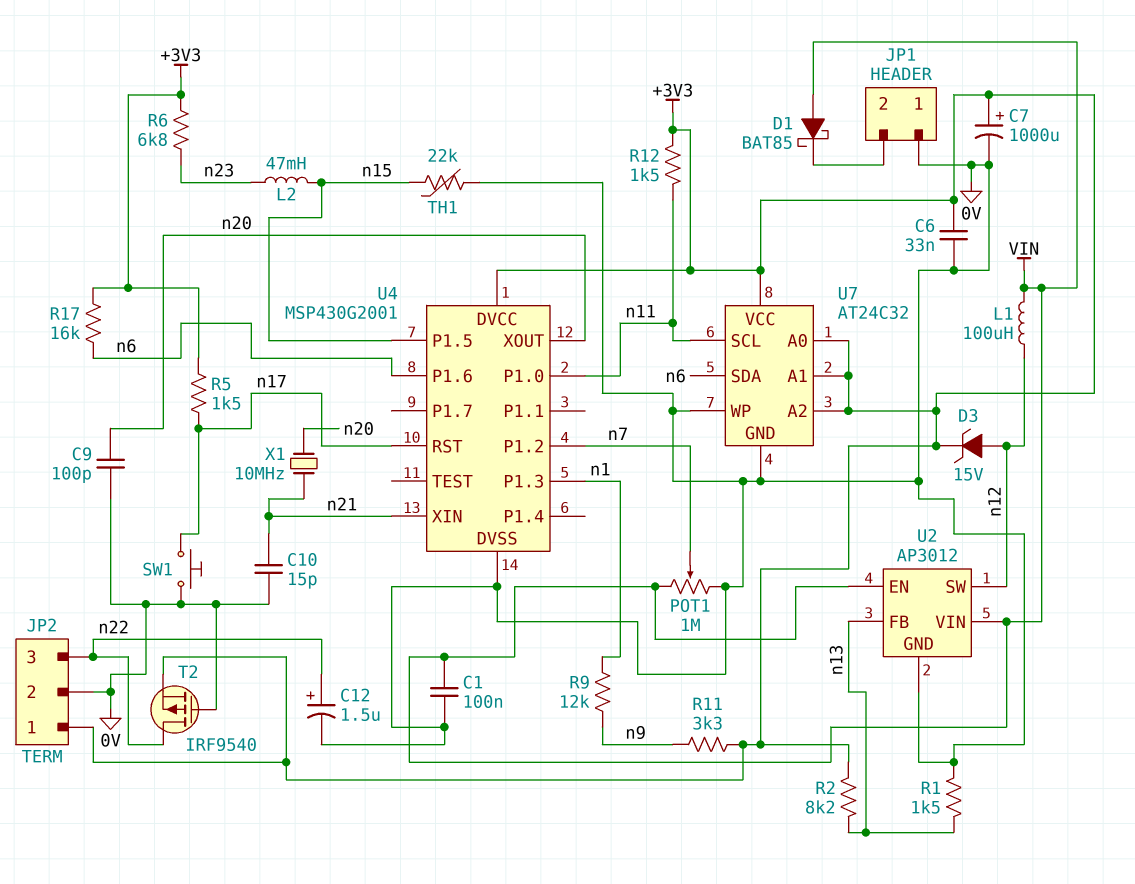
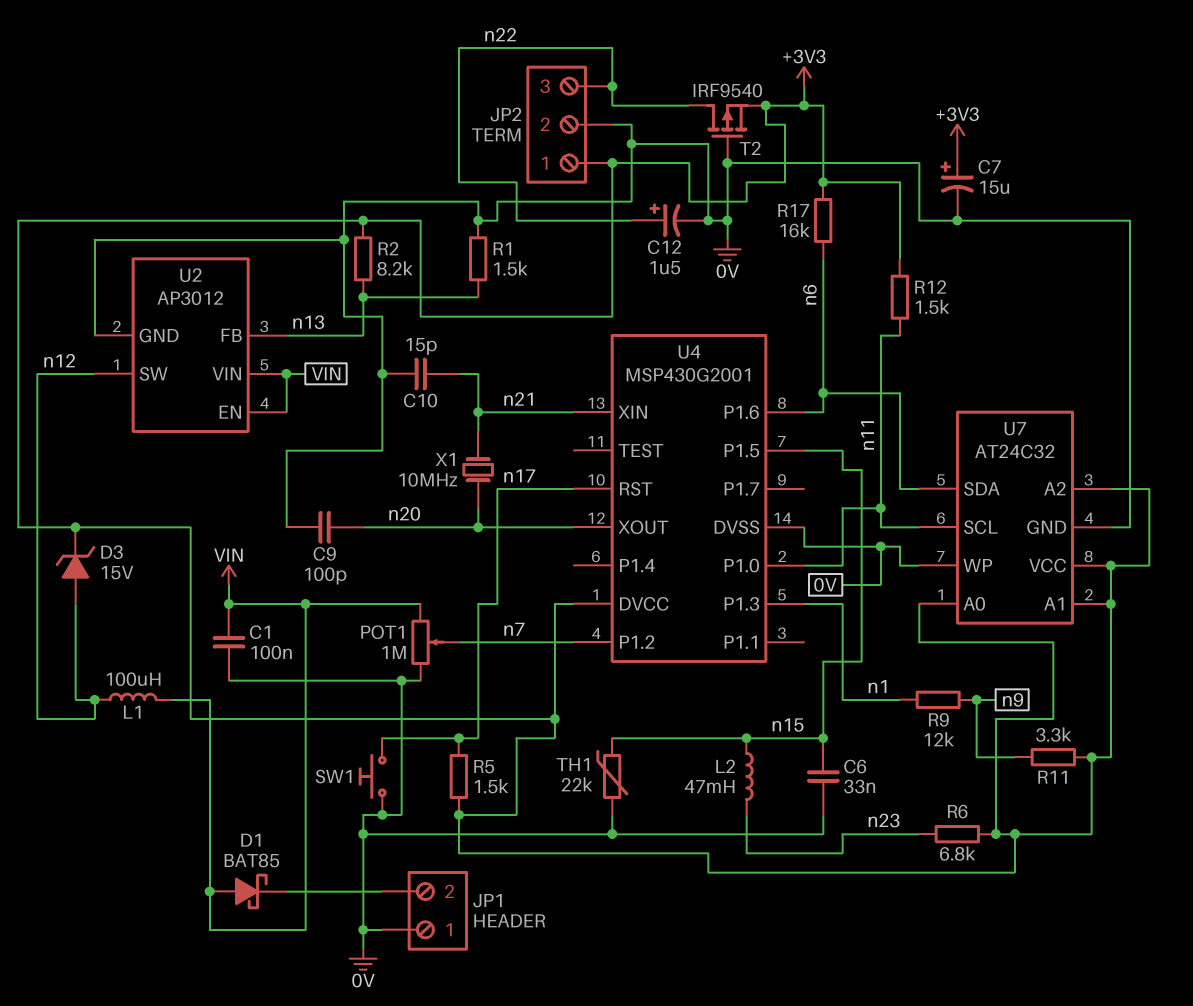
C6: 33nF (+3V3, 0V) -> 33nF (0V, n15)
C7: 1000uF (plus +3V3, minus 0V) -> 15uF (plus +3V3, minus 0V)

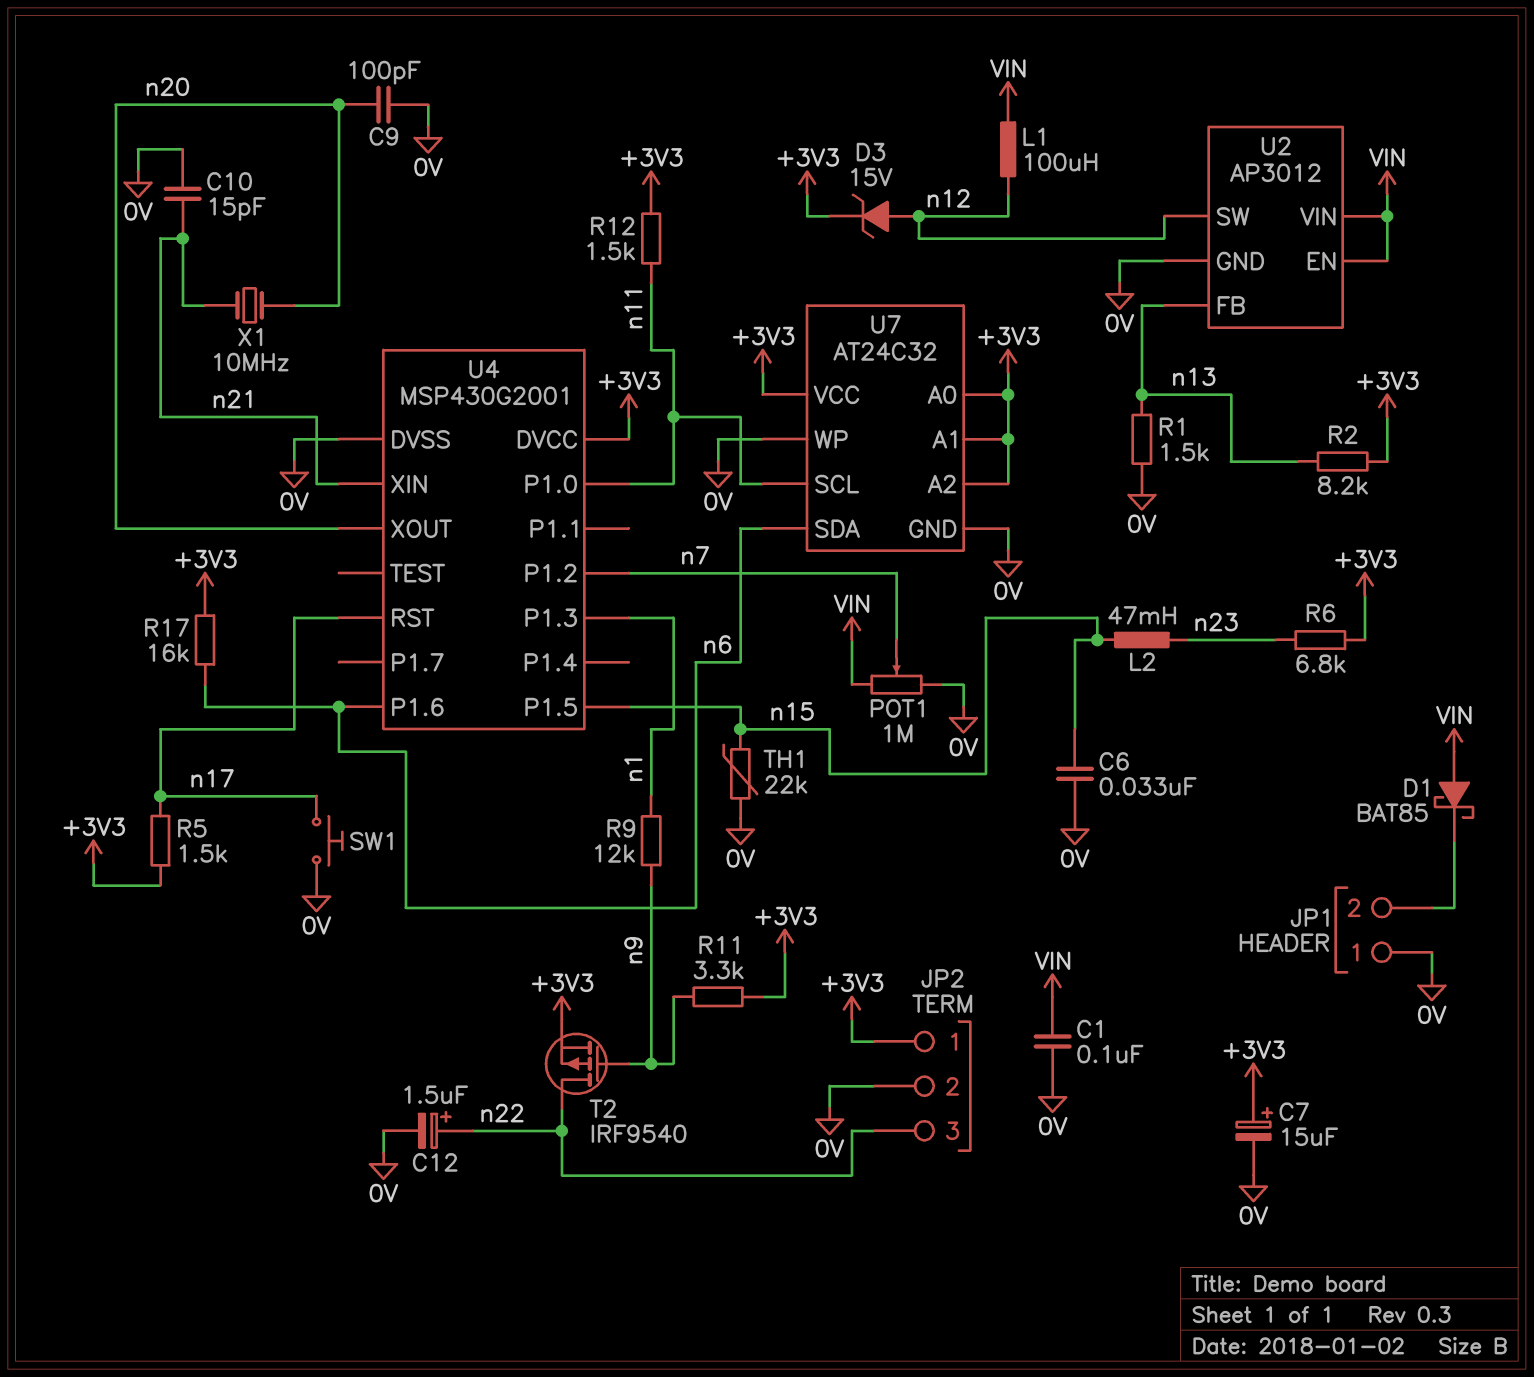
T2: PMOS IRF9540 (G 0V, D n22, S +3V3) -> PMOS IRF9540 (G n9, D n22, S +3V3)

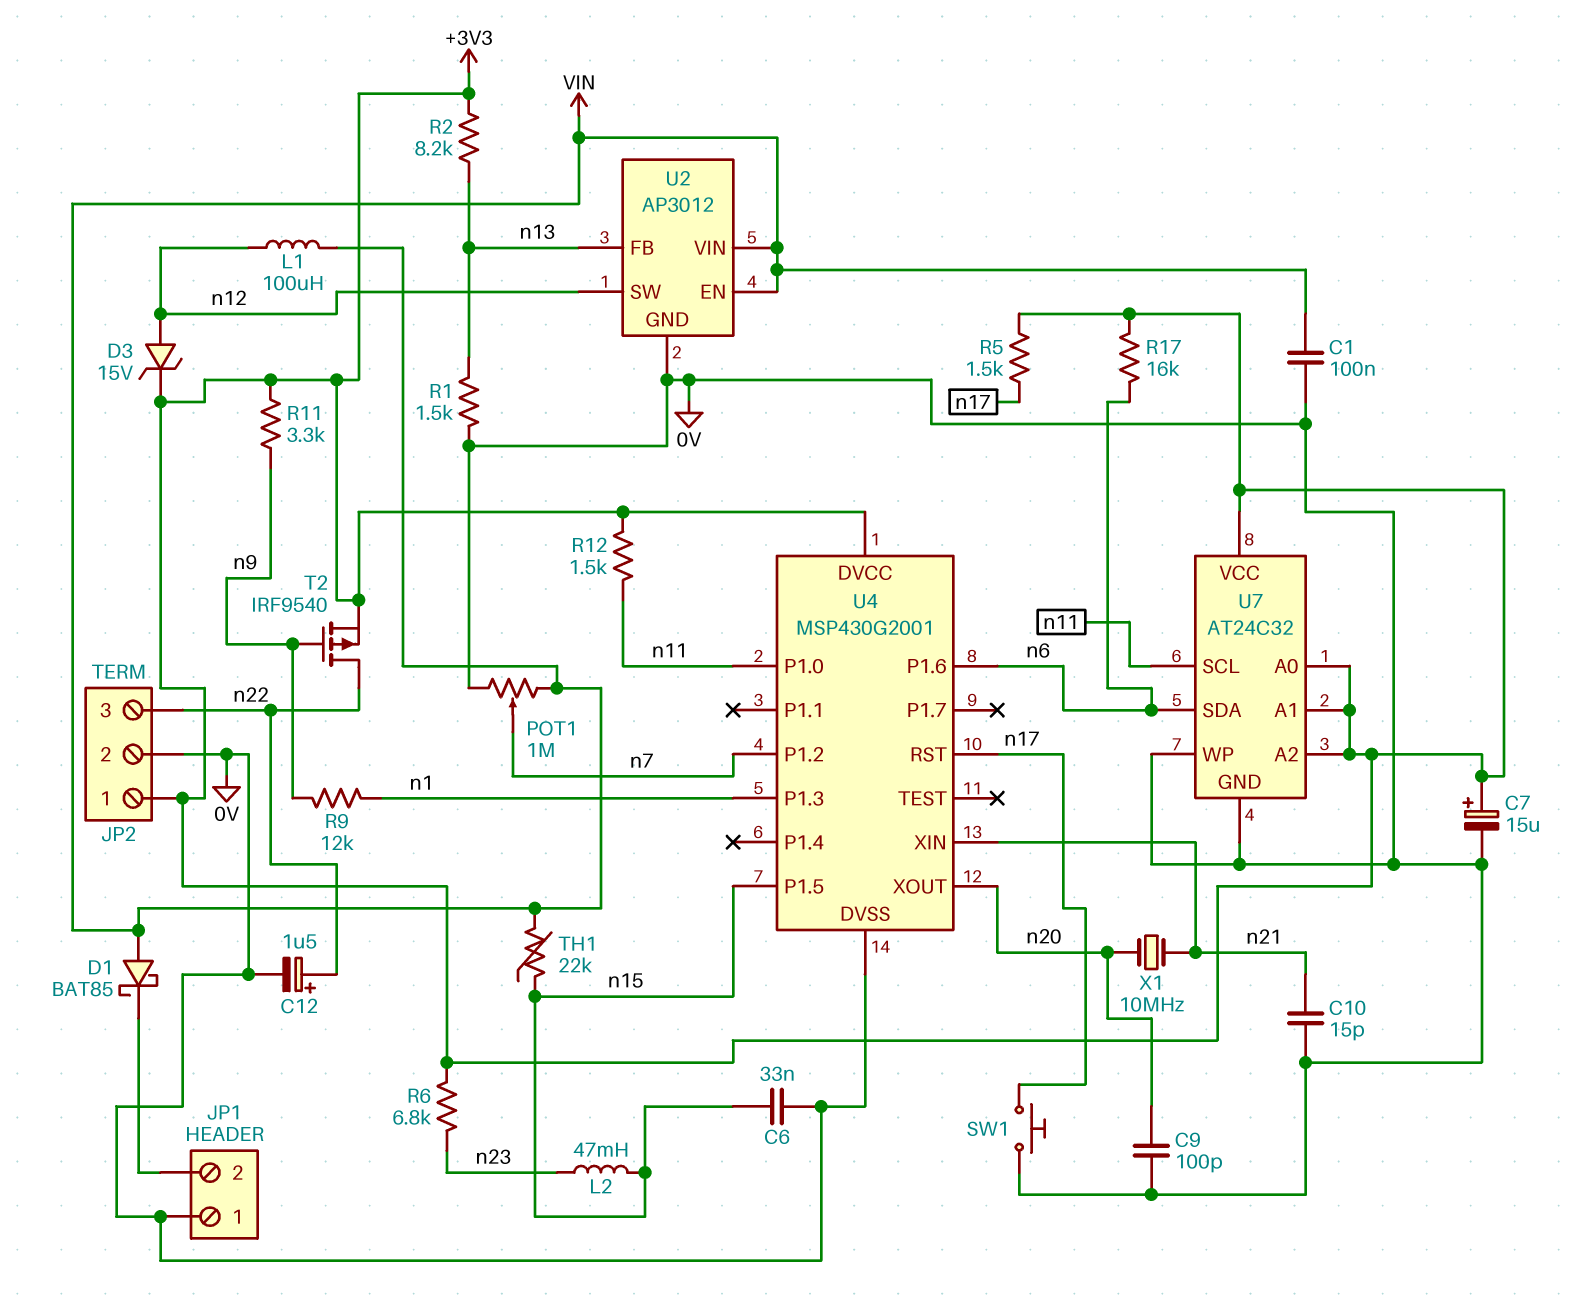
TH1: 22k (0V, n15) -> 22k (VIN, n15)

